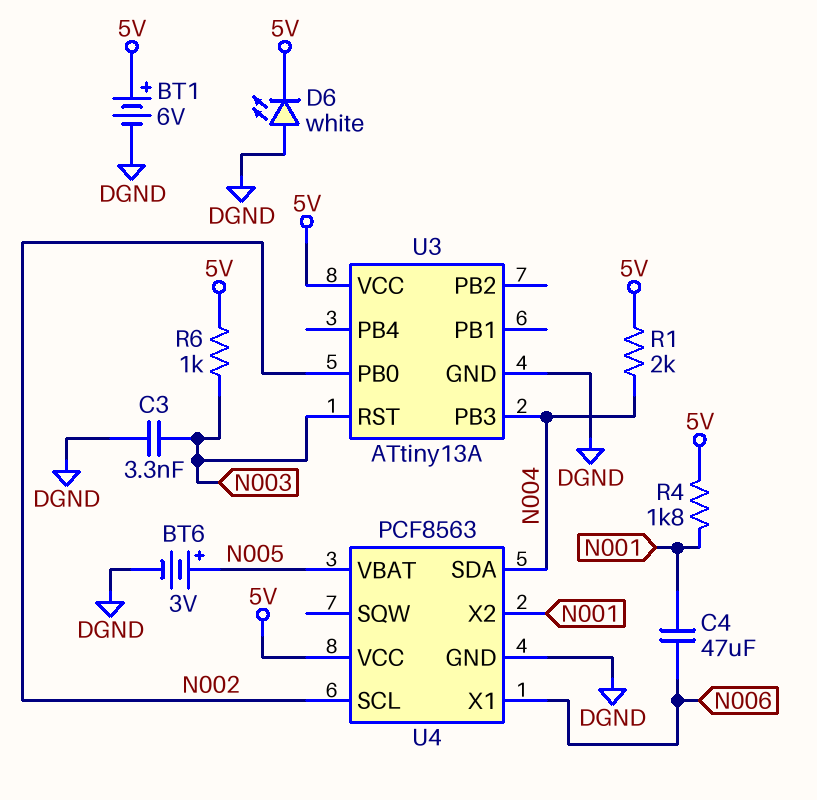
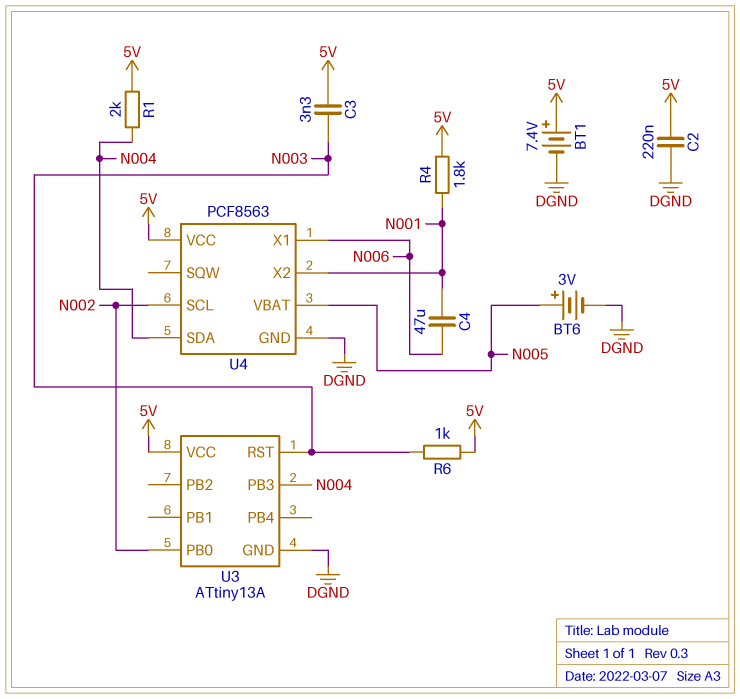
BT1: 6V (plus 5V, minus DGND) -> 7.4V (plus 5V, minus DGND)
C2: none -> 220nF (5V, DGND)
C3: 3.3nF (DGND, N003) -> 3.3nF (5V, N003)
D6: LED white (A DGND, K 5V) -> none

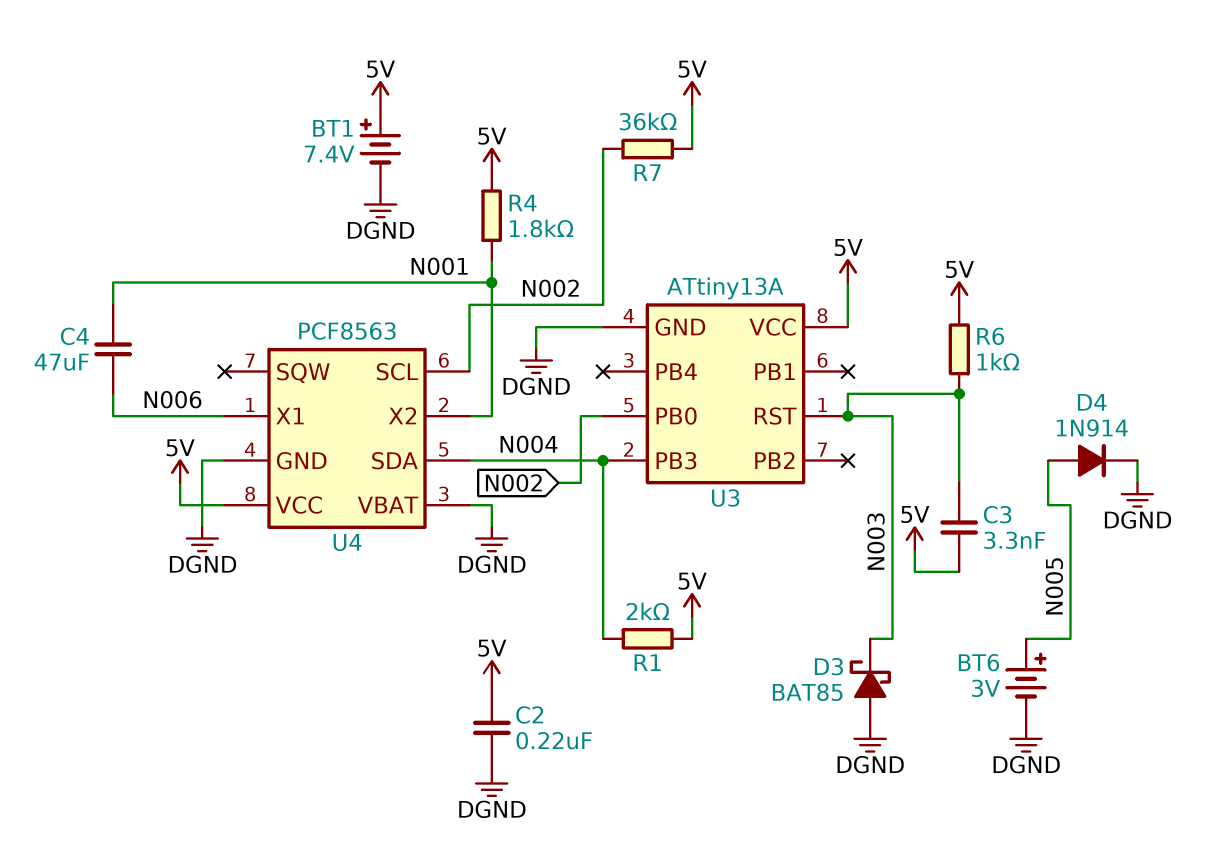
D3: none -> schottky BAT85 (A DGND, K N003)
D4: none -> diode 1N914 (A N005, K DGND)
R7: none -> 36k (5V, N002)
U4 pin VBAT: N005 -> DGND

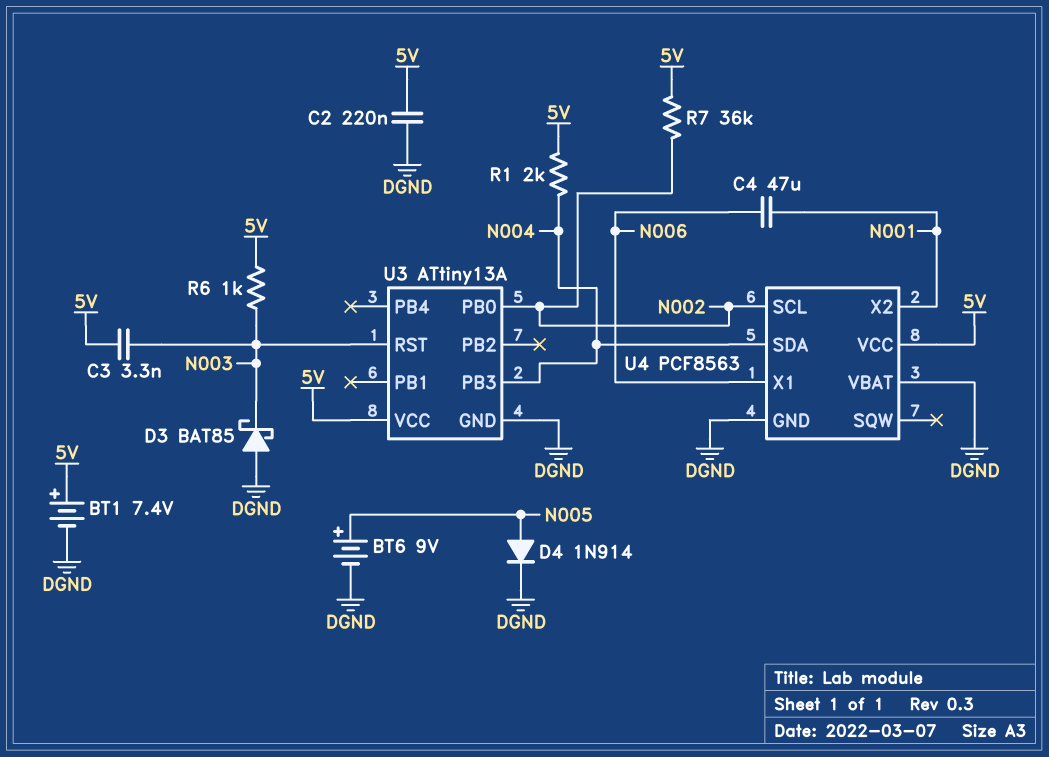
BT6: 3V (plus N005, minus DGND) -> 9V (plus N005, minus DGND)
R4: 1.8k (5V, N001) -> none

